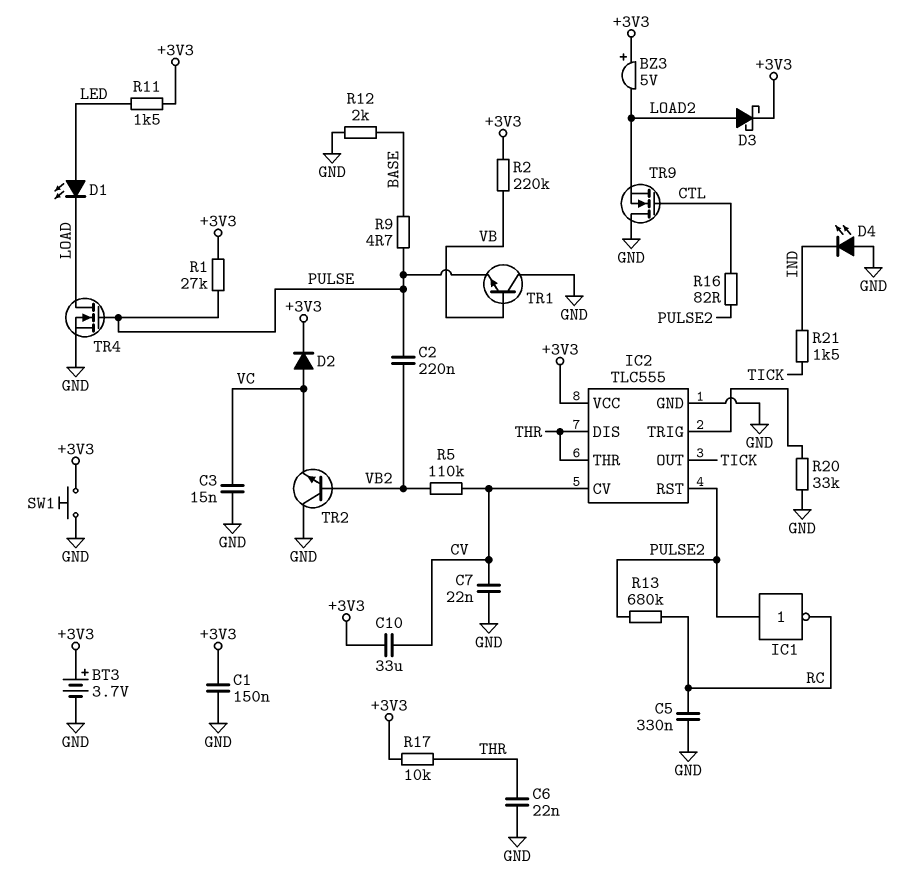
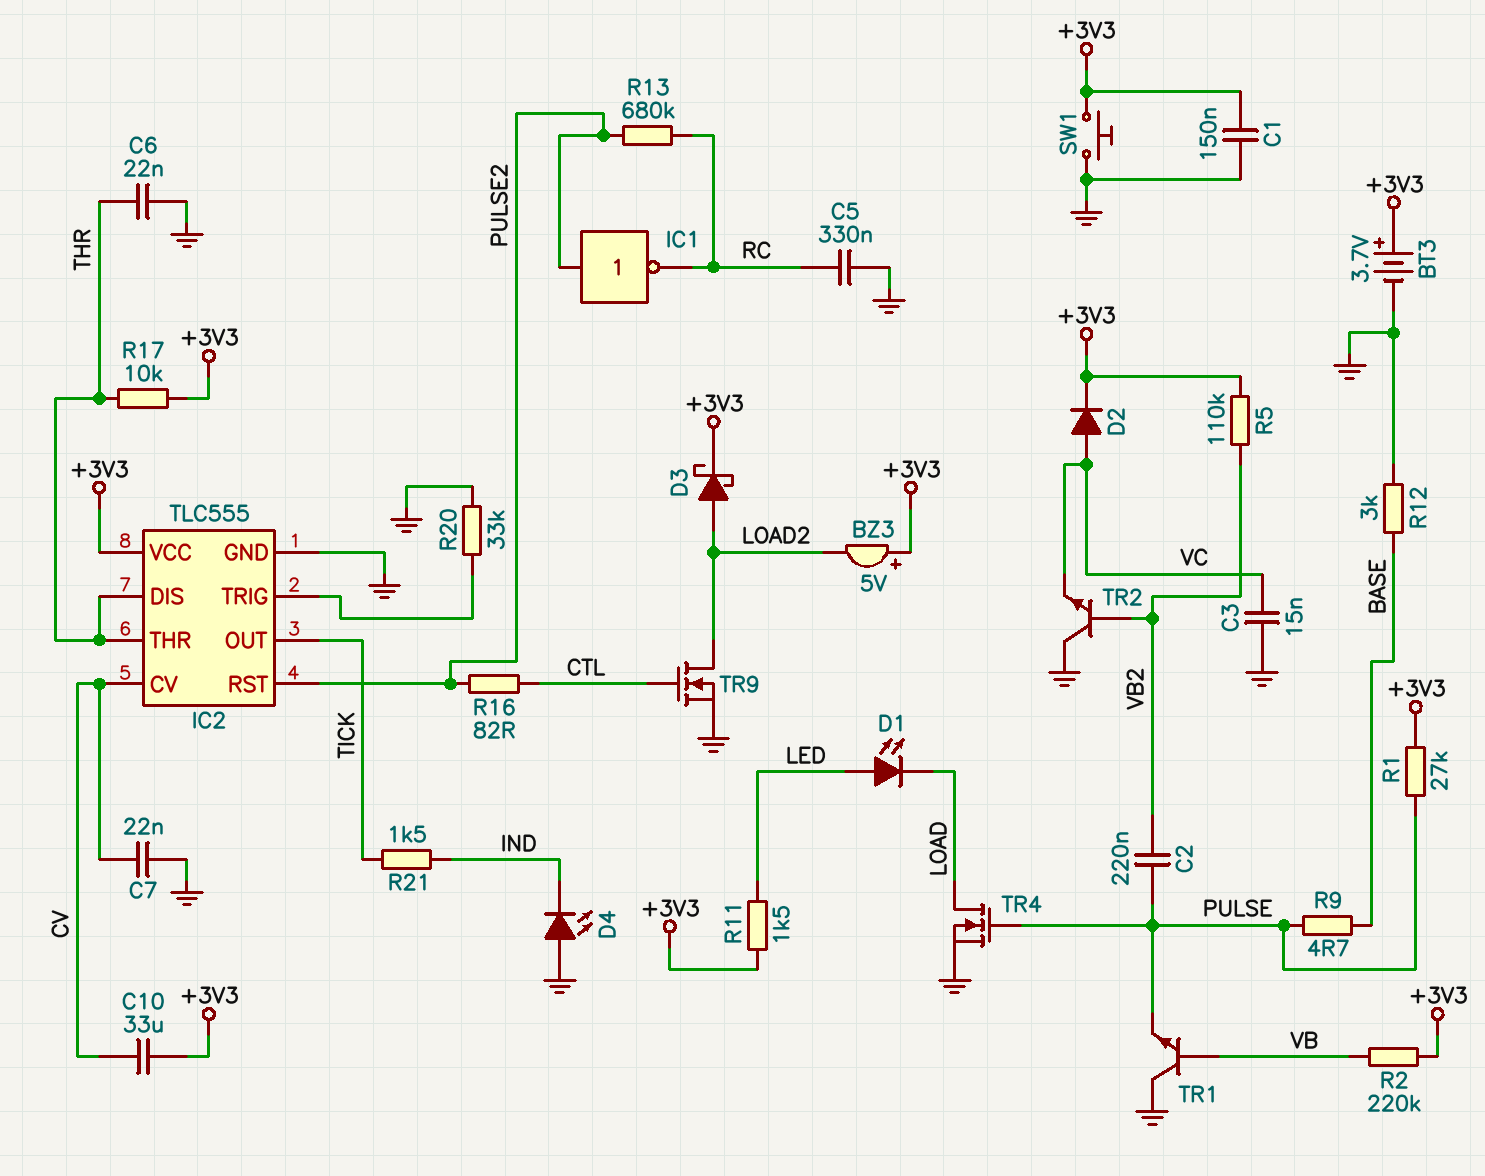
R5: 110k (CV, VB2) -> 110k (+3V3, VB2)
R12: 2k (BASE, GND) -> 3k (BASE, GND)
TR9: NMOS (G CTL, D GND, S LOAD2) -> NMOS (G CTL, D LOAD2, S GND)

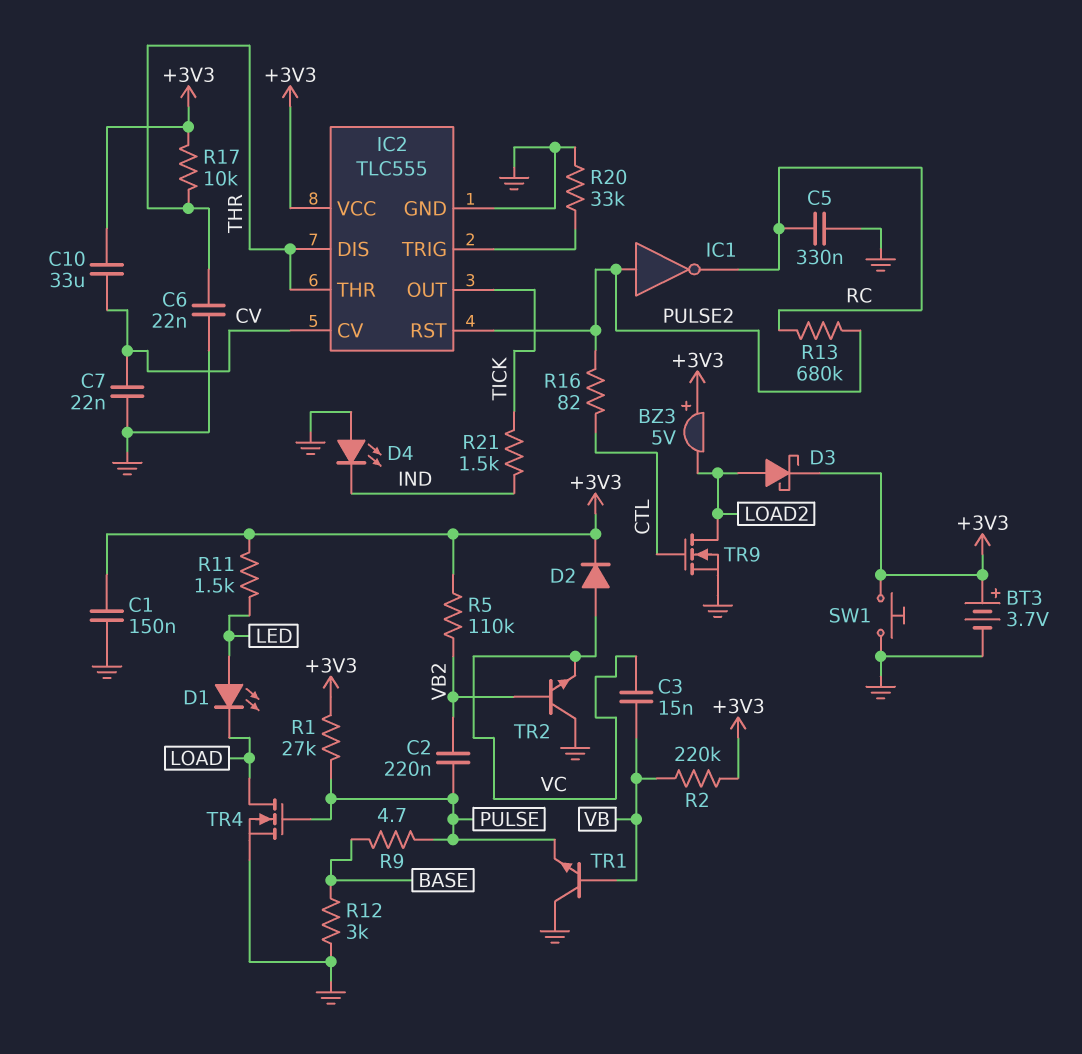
C3: 15nF (GND, VC) -> 15nF (VB, VC)

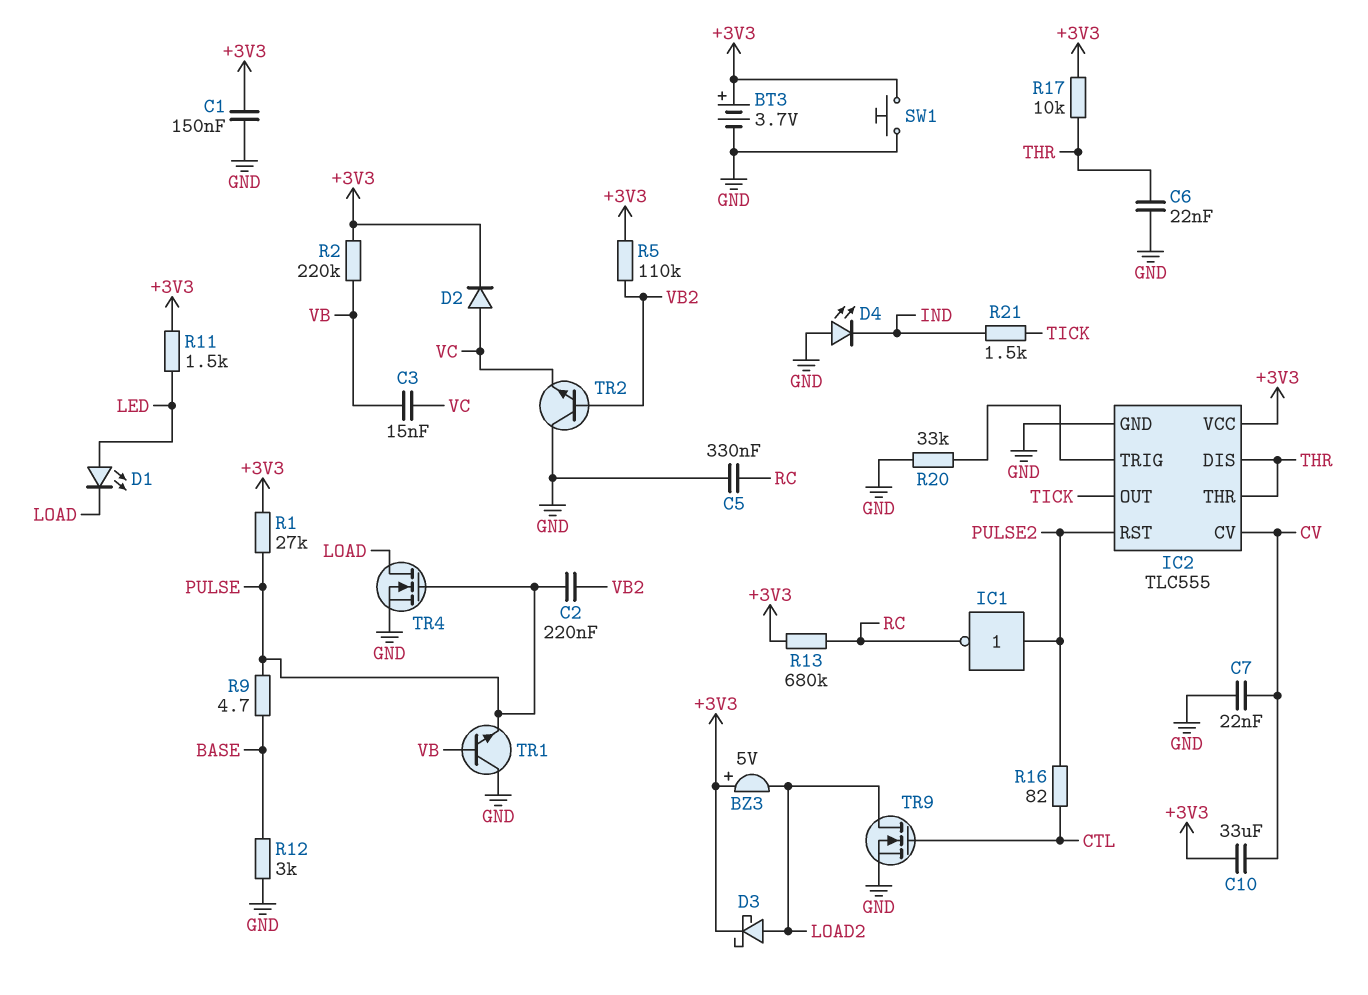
R13: 680k (PULSE2, RC) -> 680k (+3V3, RC)

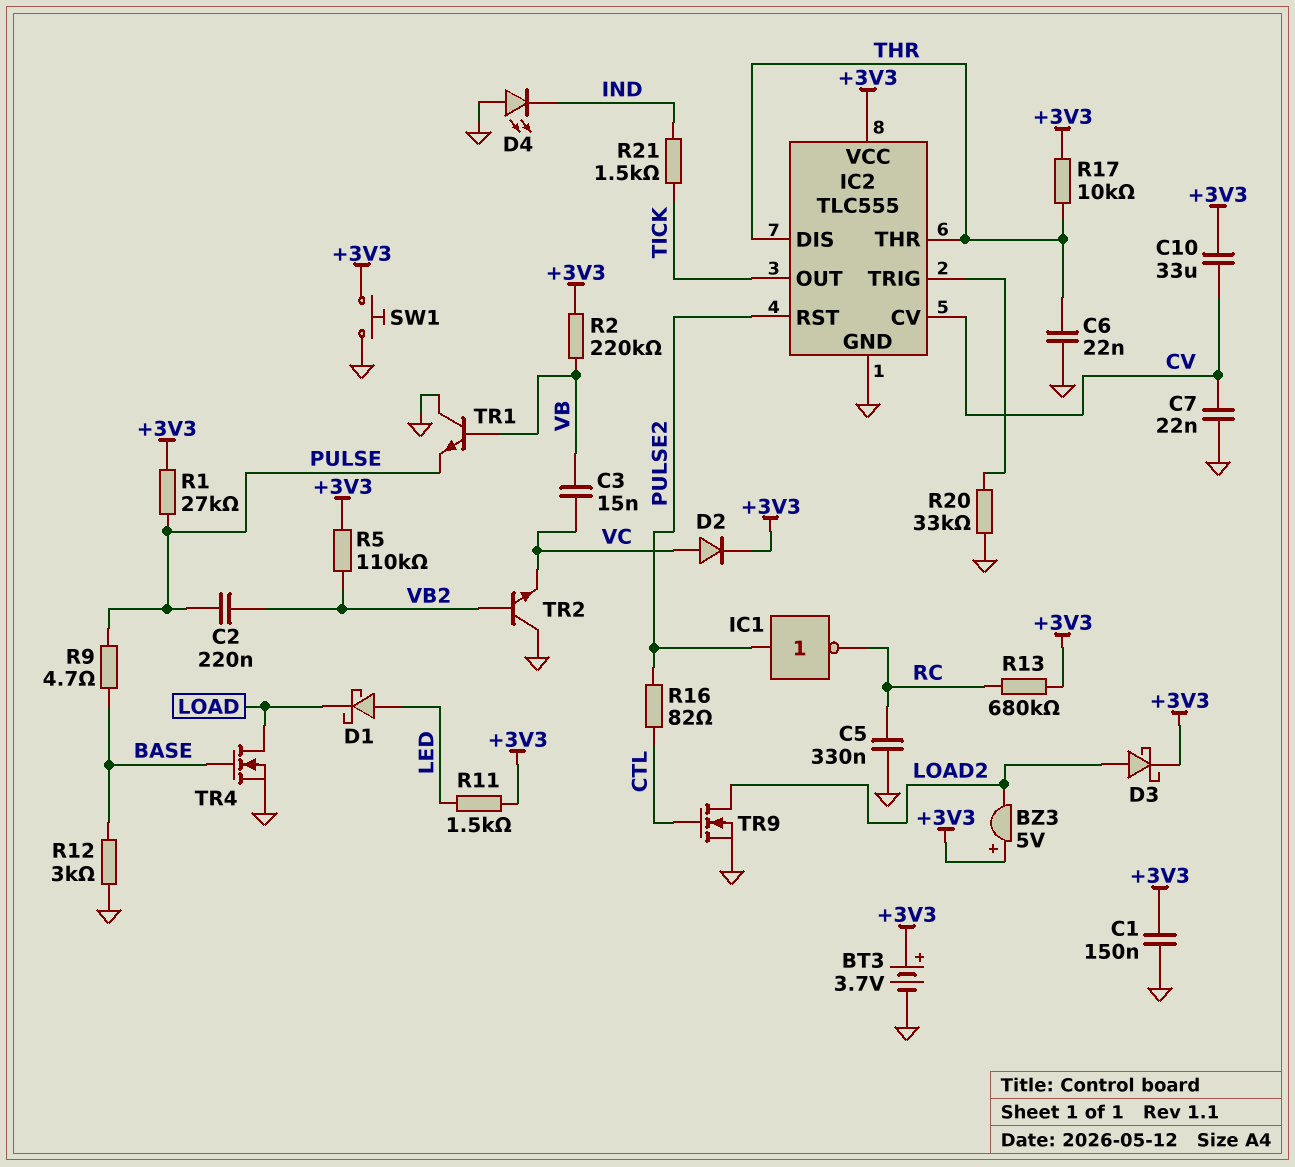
D1: LED (A LED, K LOAD) -> schottky (A LED, K LOAD)
TR4: NMOS (G PULSE, D LOAD, S GND) -> NMOS (G BASE, D LOAD, S GND)

